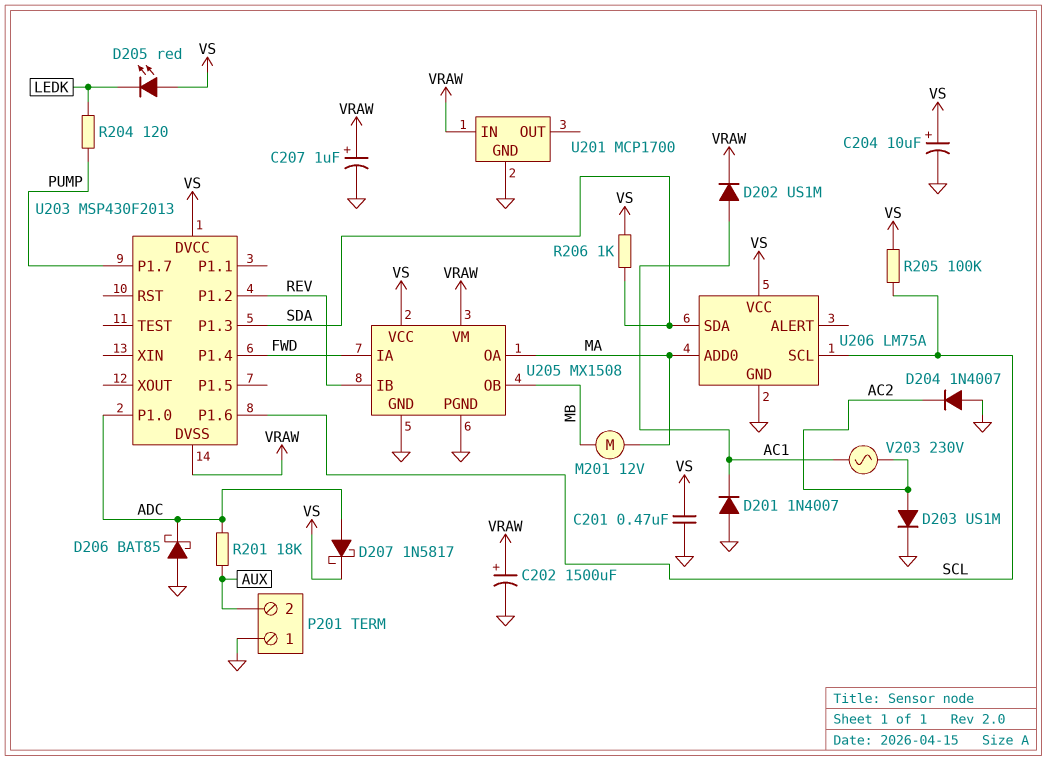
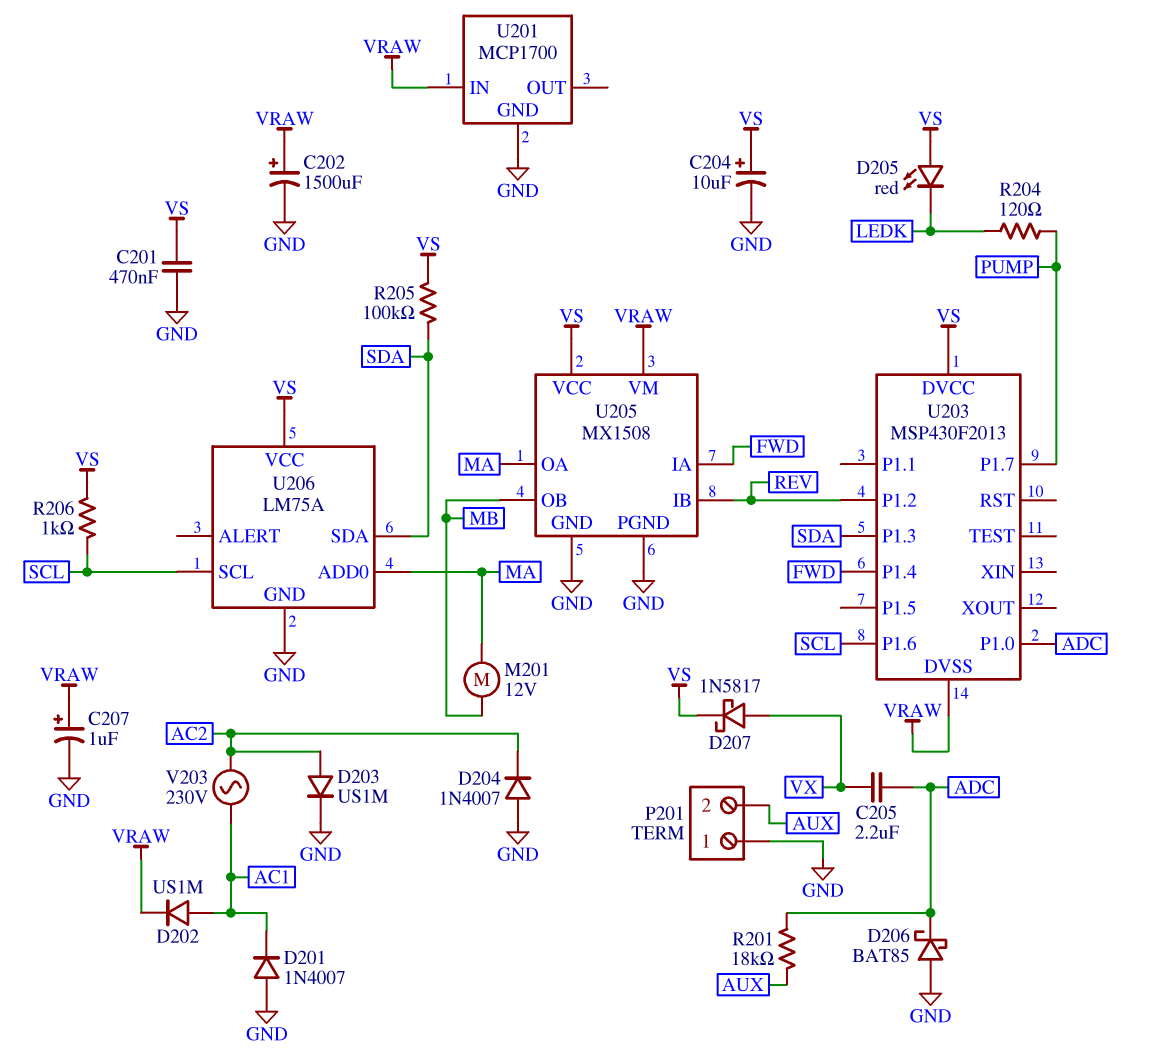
C205: none -> 2.2uF (ADC, VX)
D207: schottky 1N5817 (A ADC, K VS) -> schottky 1N5817 (A VX, K VS)
R205: 100k (SCL, VS) -> 100k (SDA, VS)
R206: 1k (SDA, VS) -> 1k (SCL, VS)

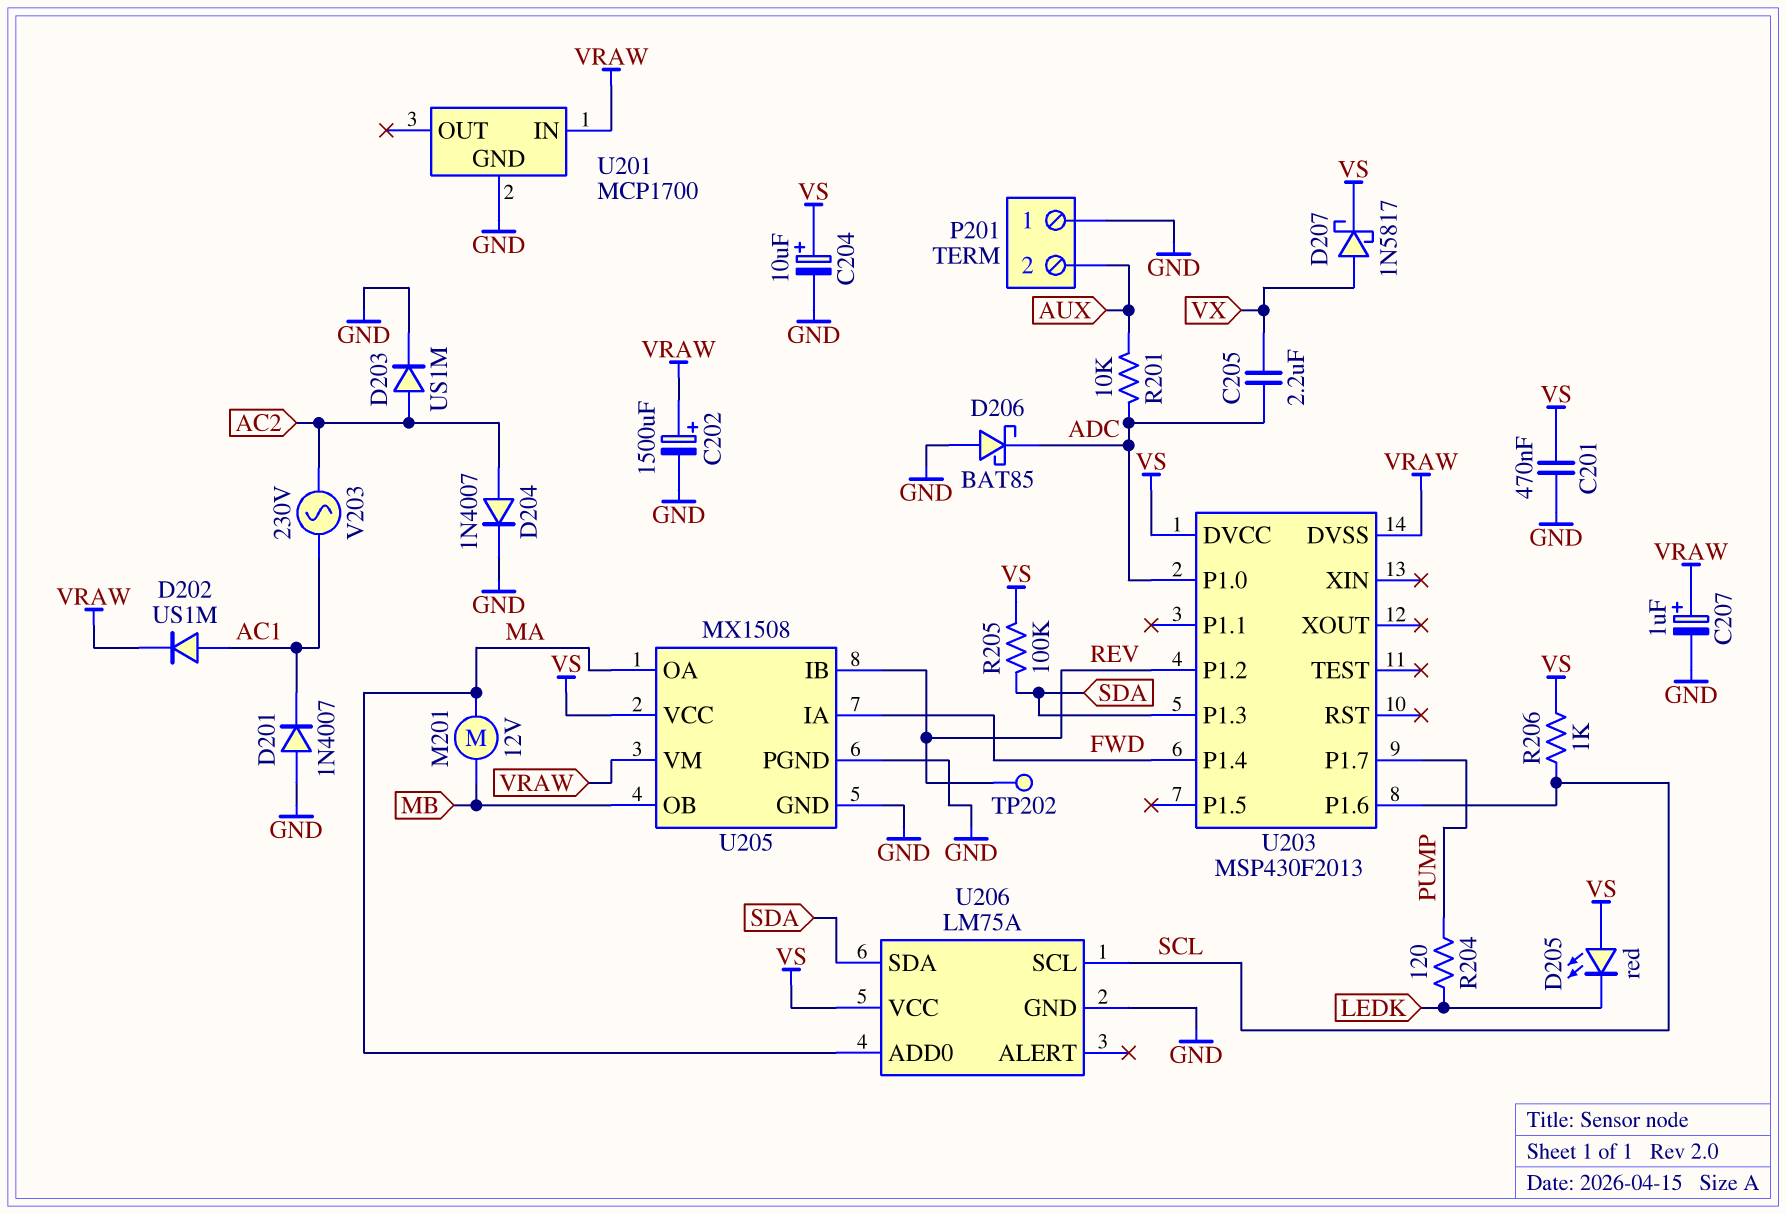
D204: diode 1N4007 (A GND, K AC2) -> diode 1N4007 (A AC2, K GND)
R201: 18k (ADC, AUX) -> 10k (ADC, AUX)
TP202: none -> test point (REV)

